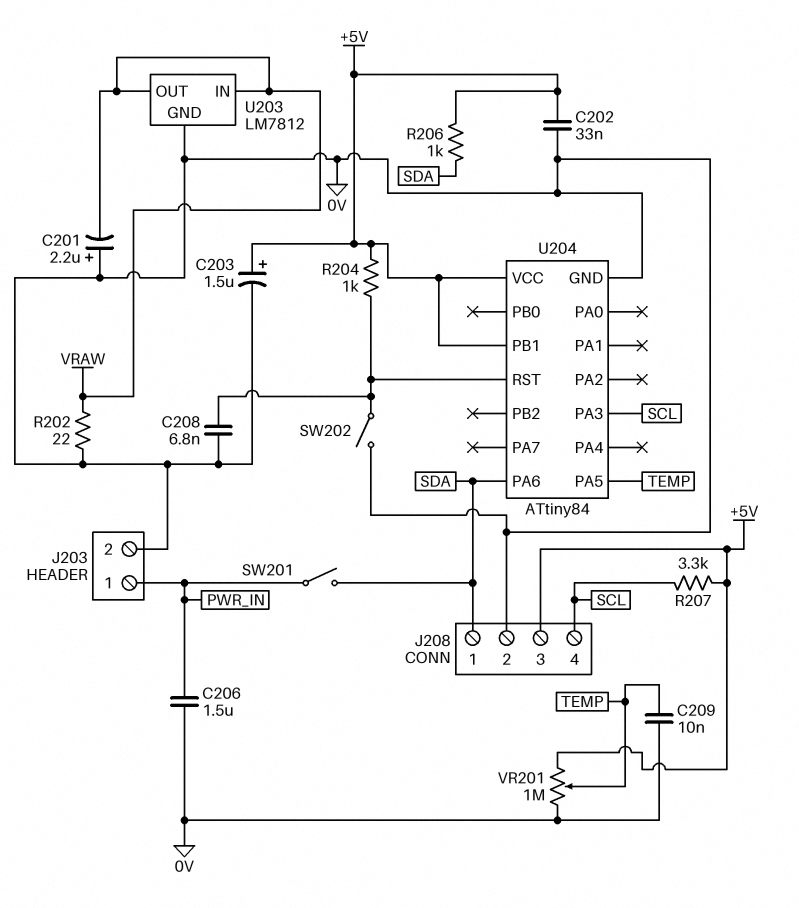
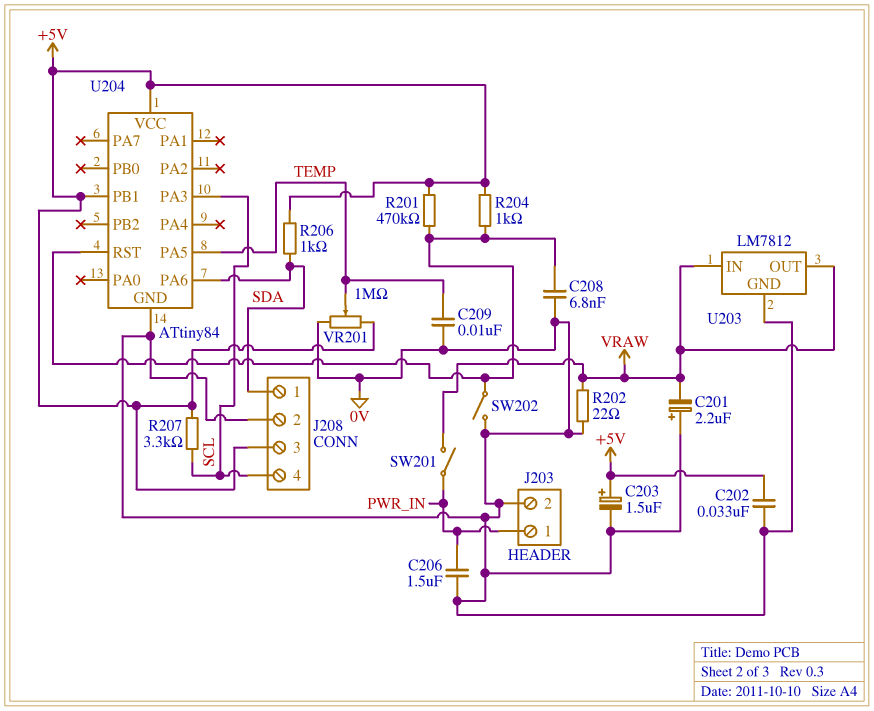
R201: none -> 470k (+5V, U204/RST)
SW201: switch (PWR_IN, SDA) -> switch (PWR_IN, VRAW)

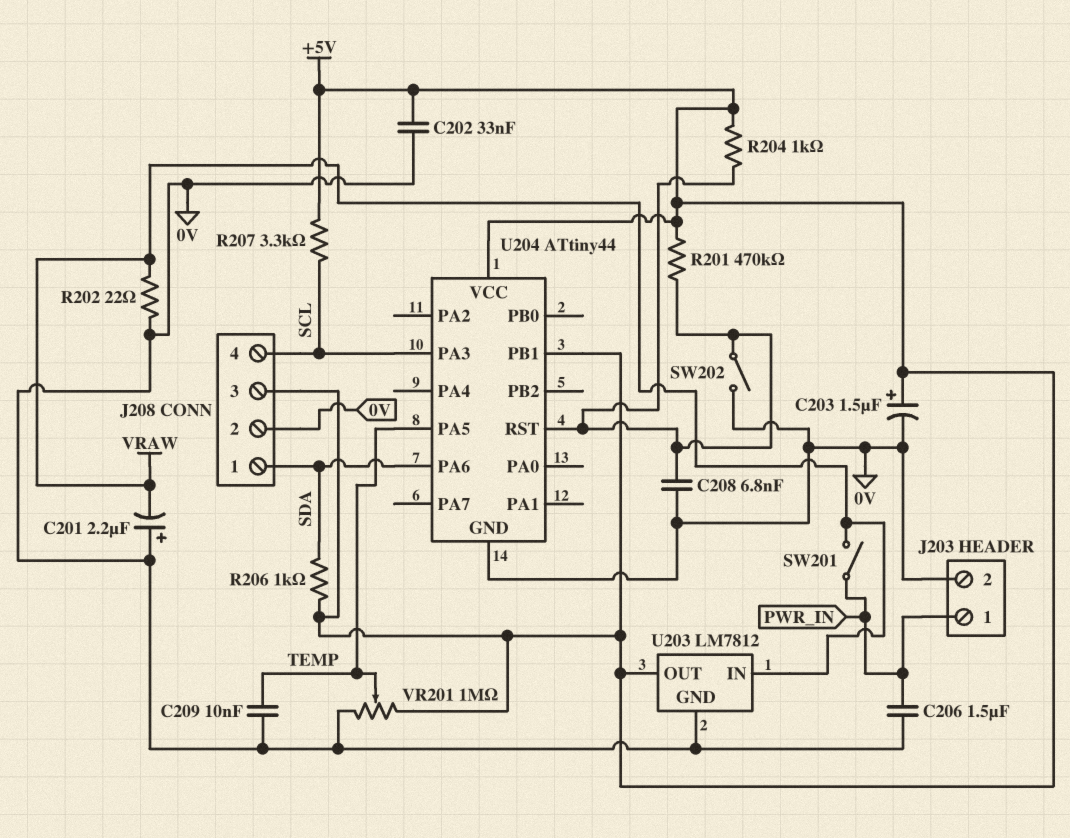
U203 pin OUT: VRAW -> +5V
U204: ATtiny84 -> ATtiny44

